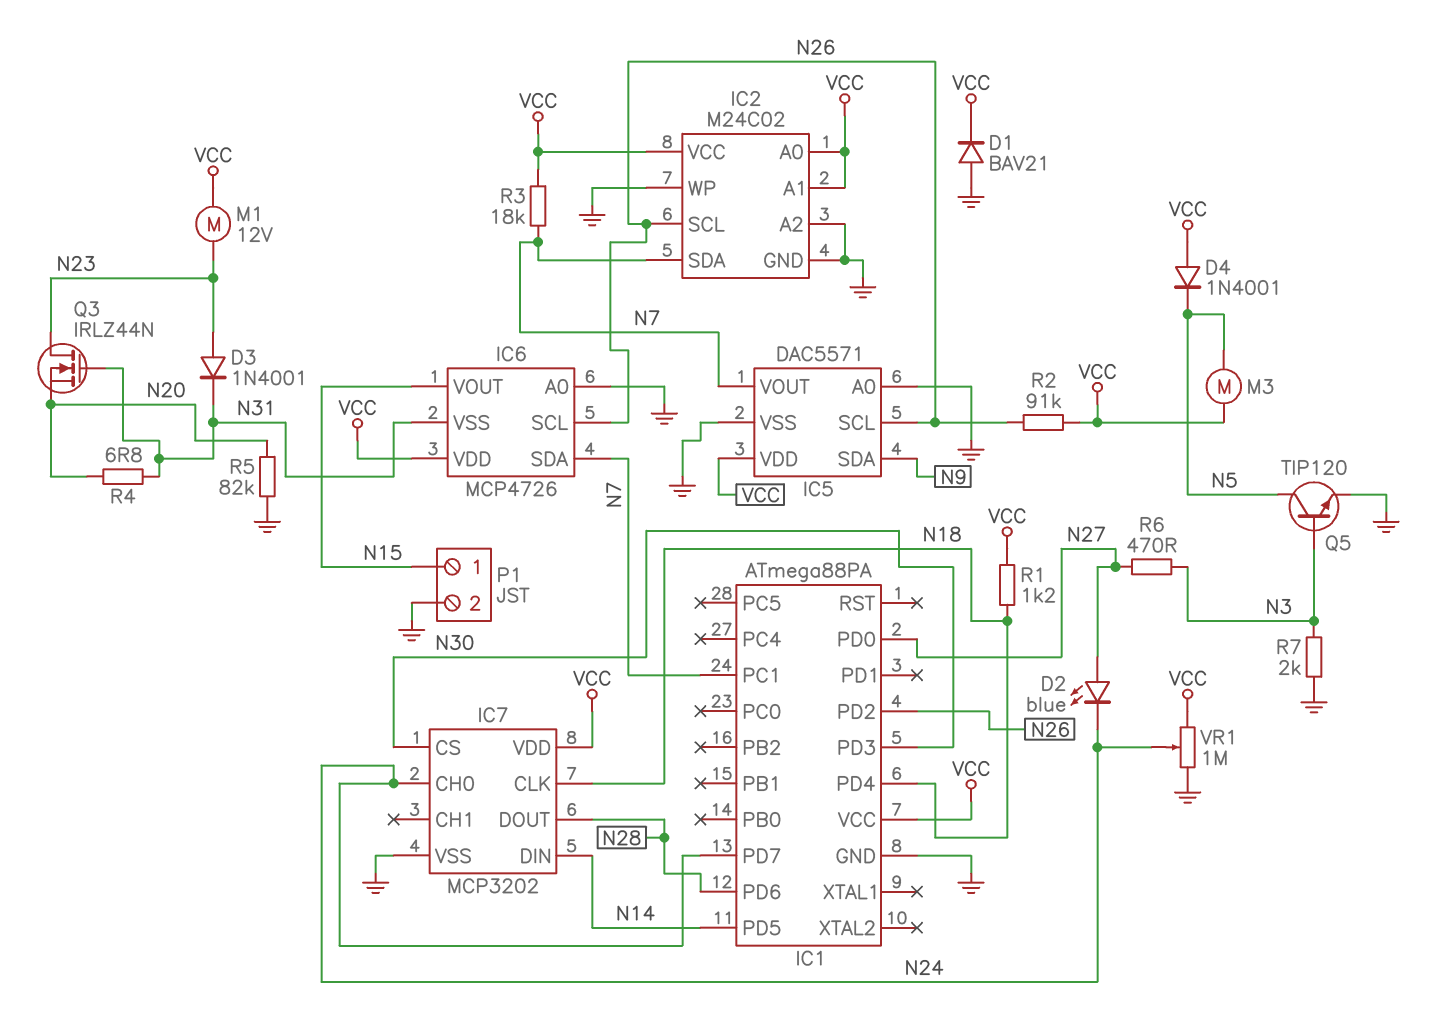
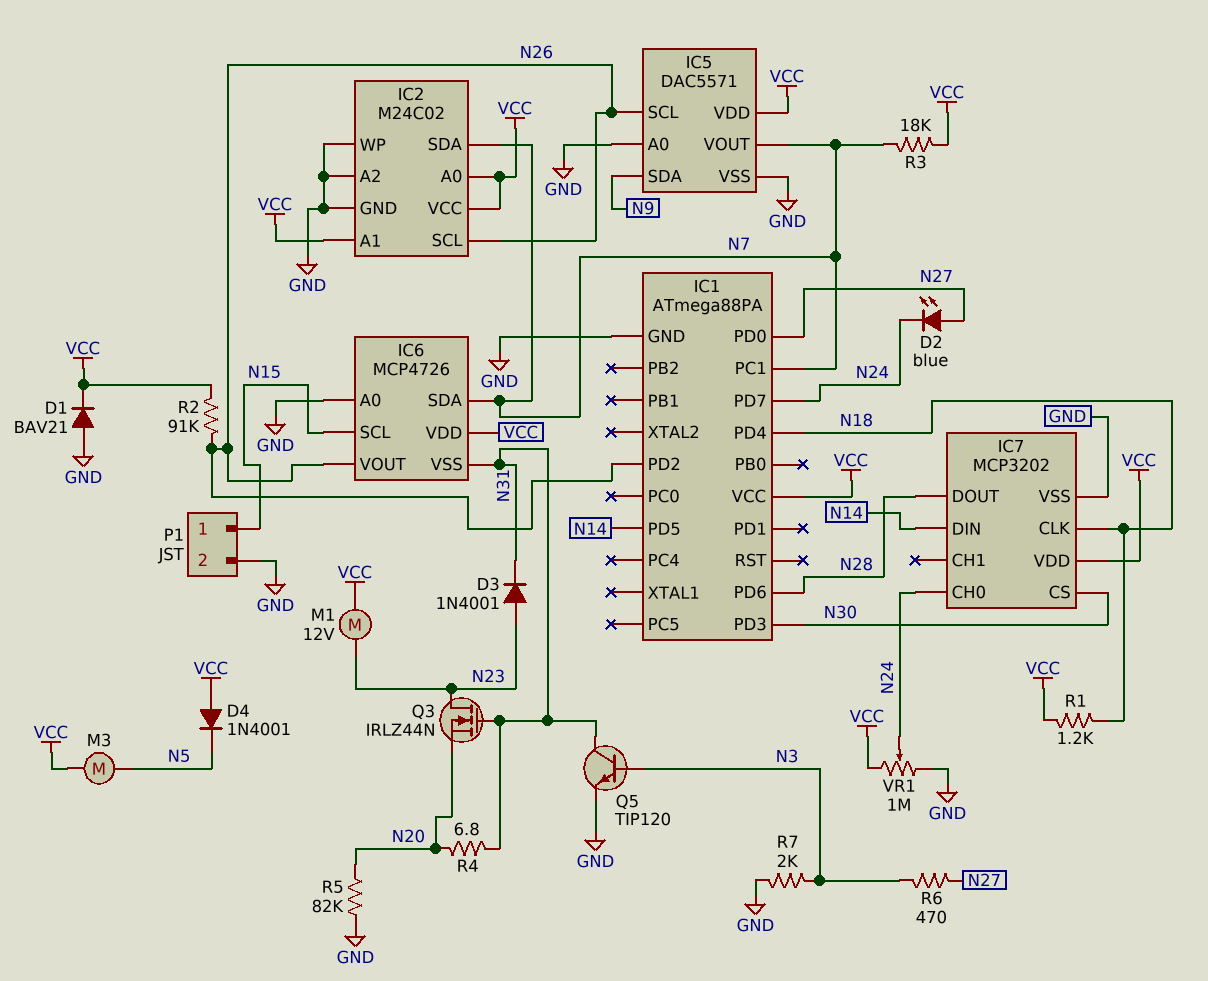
IC6 pin SCL: N26 -> N15
IC6 pin VOUT: N15 -> N26
Q5: NPN TIP120 (B N3, C N5, E GND) -> NPN TIP120 (B N3, C N31, E GND)

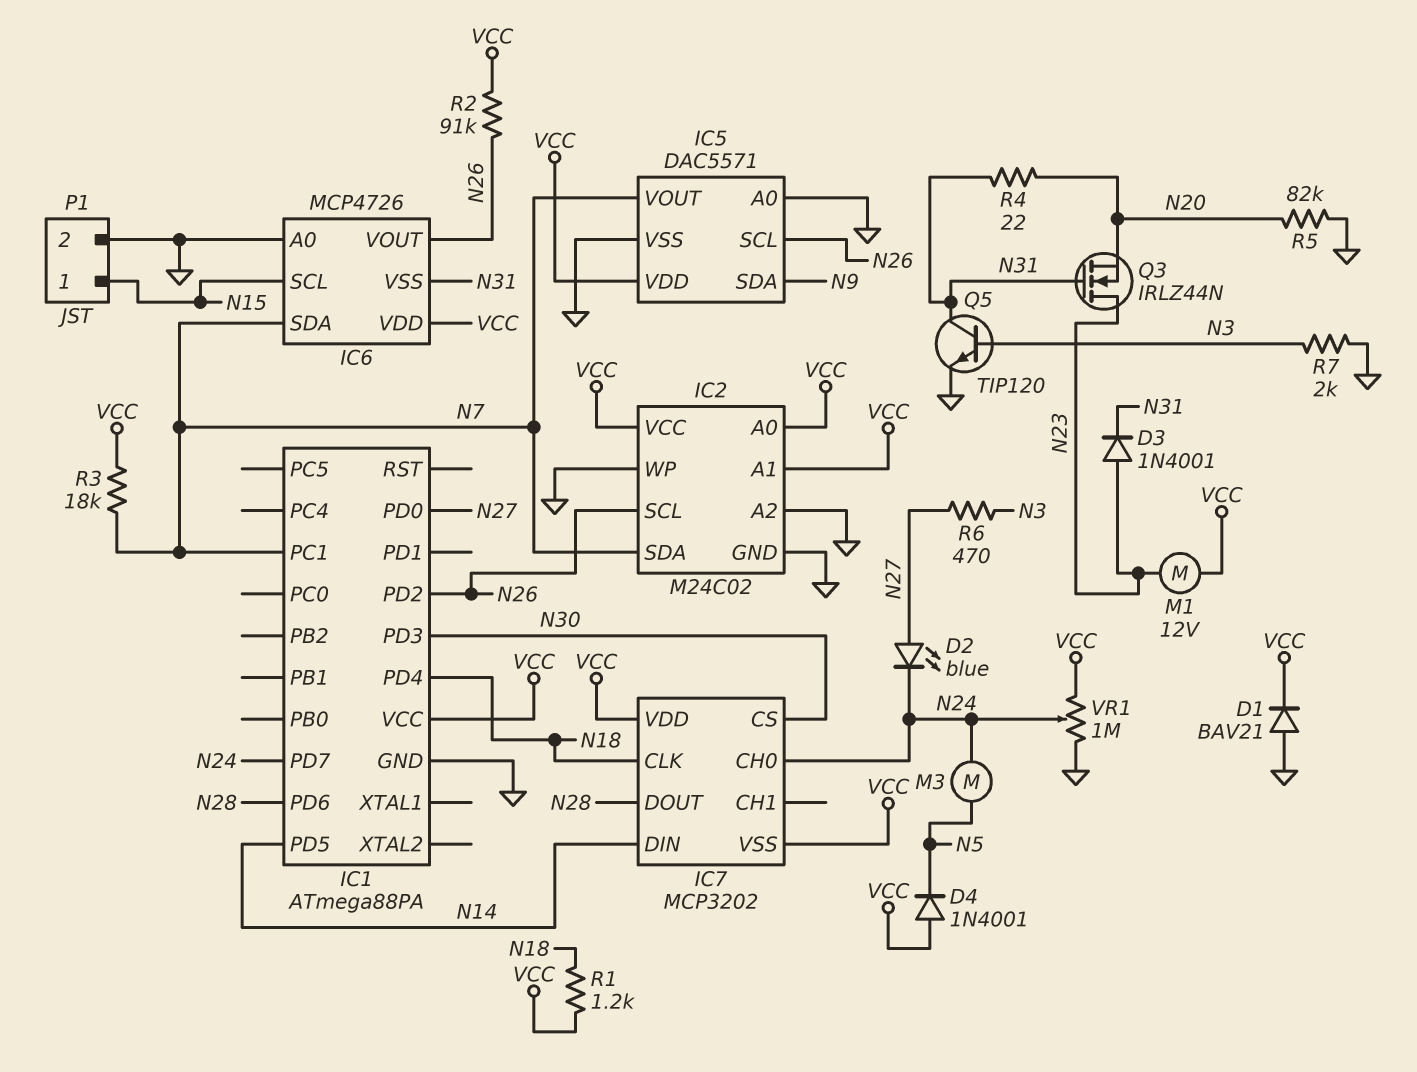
IC7 pin VSS: GND -> VCC
M3: motor (N5, VCC) -> motor (N5, N24)
R4: 6.8 (N20, N31) -> 22 (N20, N31)

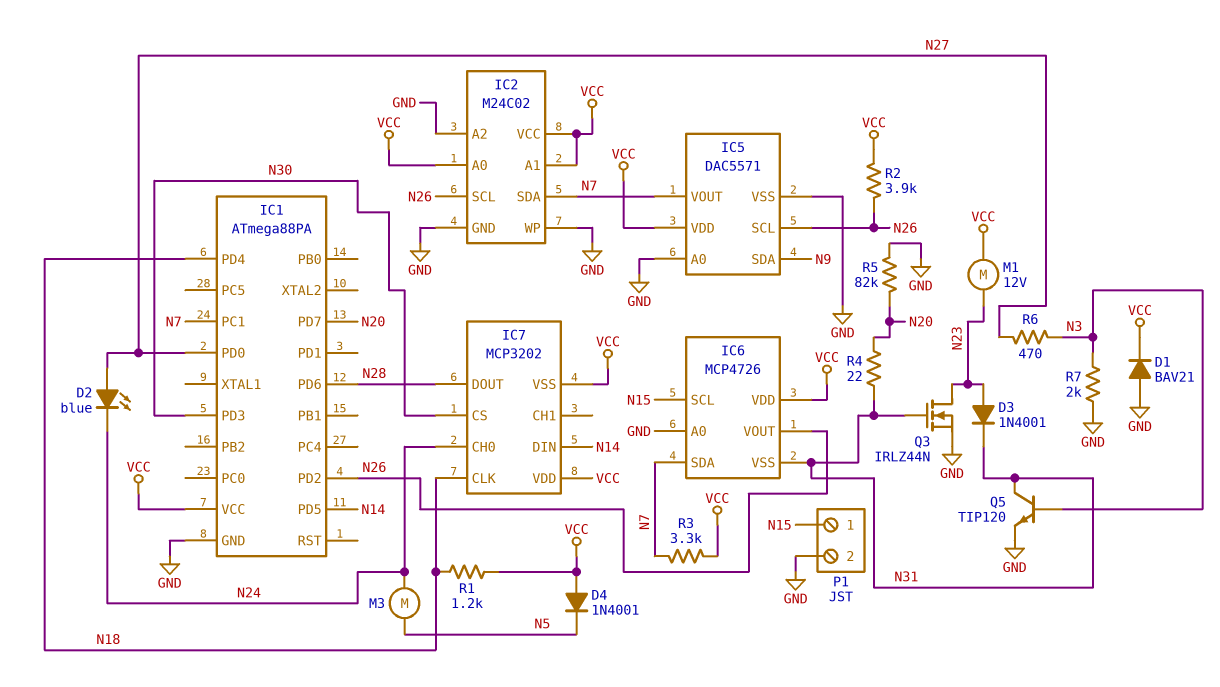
IC1 pin PD7: N24 -> N20
Q3: NMOS IRLZ44N (G N31, D N23, S N20) -> NMOS IRLZ44N (G N31, D N23, S GND)
R2: 91k (N26, VCC) -> 3.9k (N26, VCC)
R3: 18k (N7, VCC) -> 3.3k (N7, VCC)
VR1: 1M (GND, VCC, wiper N24) -> none

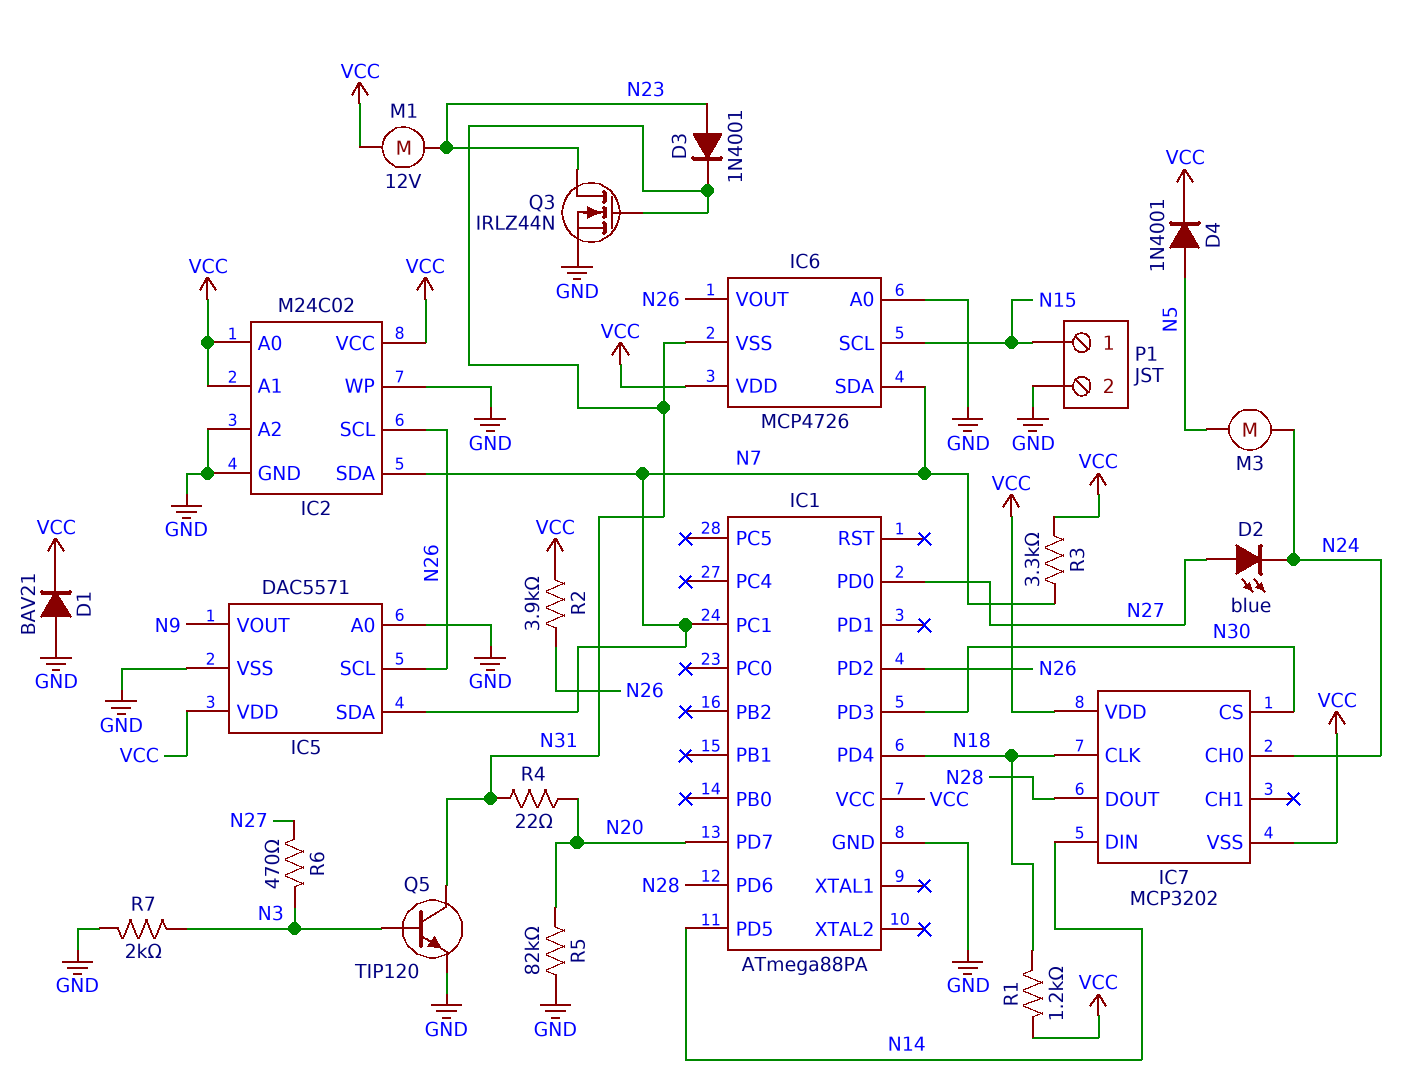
D4: diode 1N4001 (A VCC, K N5) -> diode 1N4001 (A N5, K VCC)
IC5 pin SDA: N9 -> N7
IC5 pin VOUT: N7 -> N9

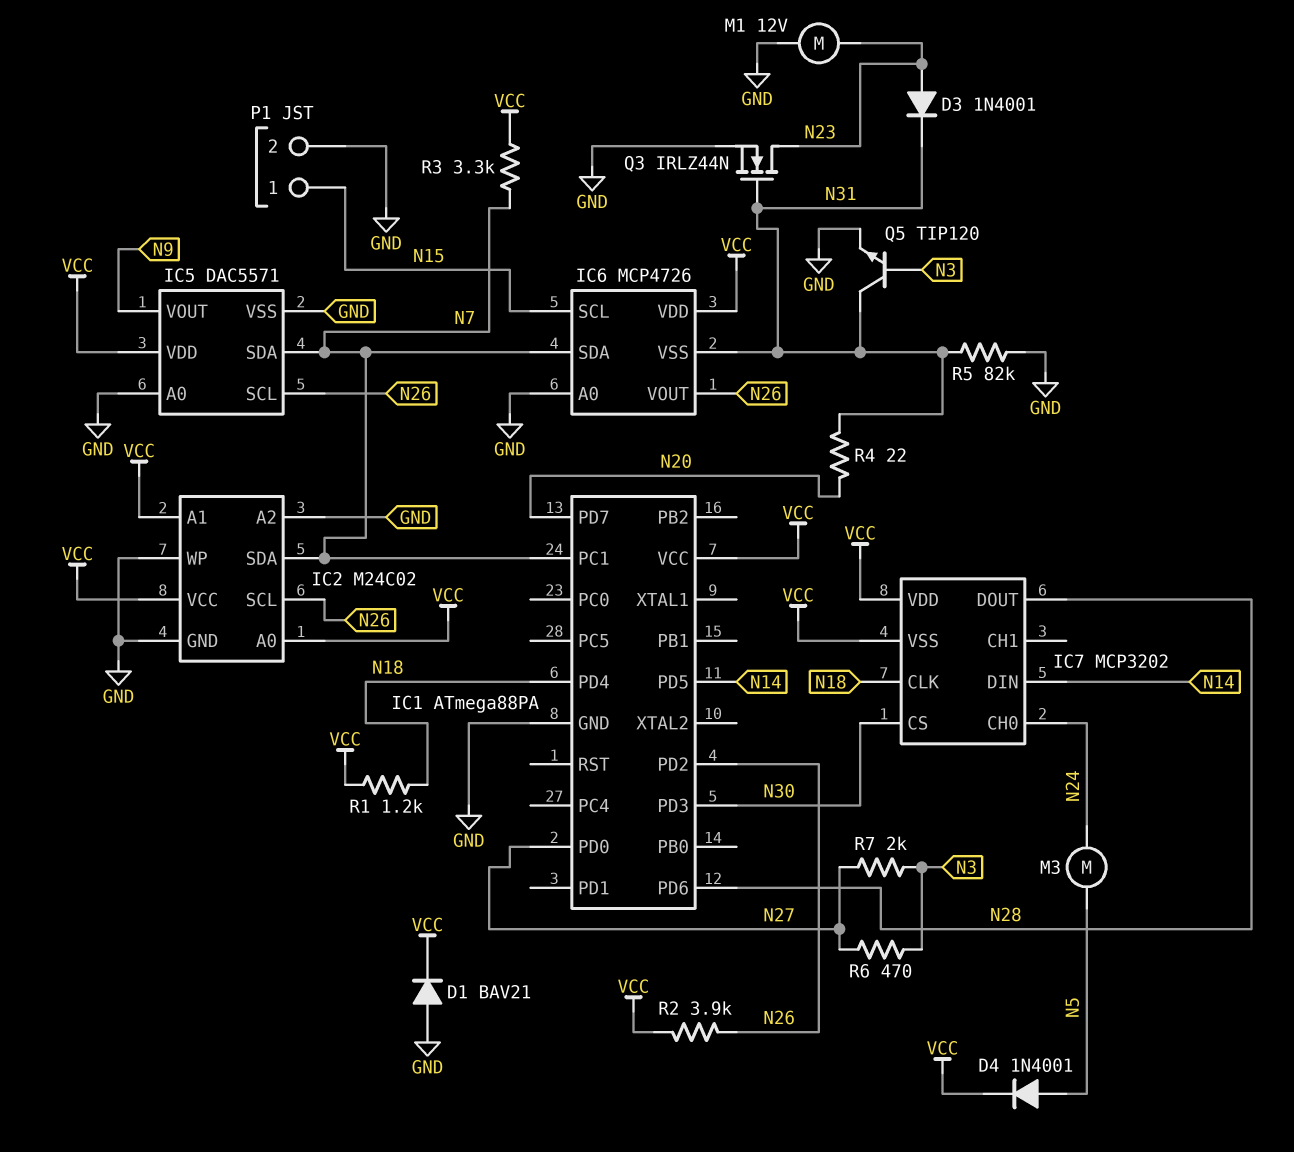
D2: LED blue (A N27, K N24) -> none
M1: motor 12V (N23, VCC) -> motor 12V (GND, N23)
R5: 82k (GND, N20) -> 82k (GND, N31)
R7: 2k (GND, N3) -> 2k (N3, N27)

